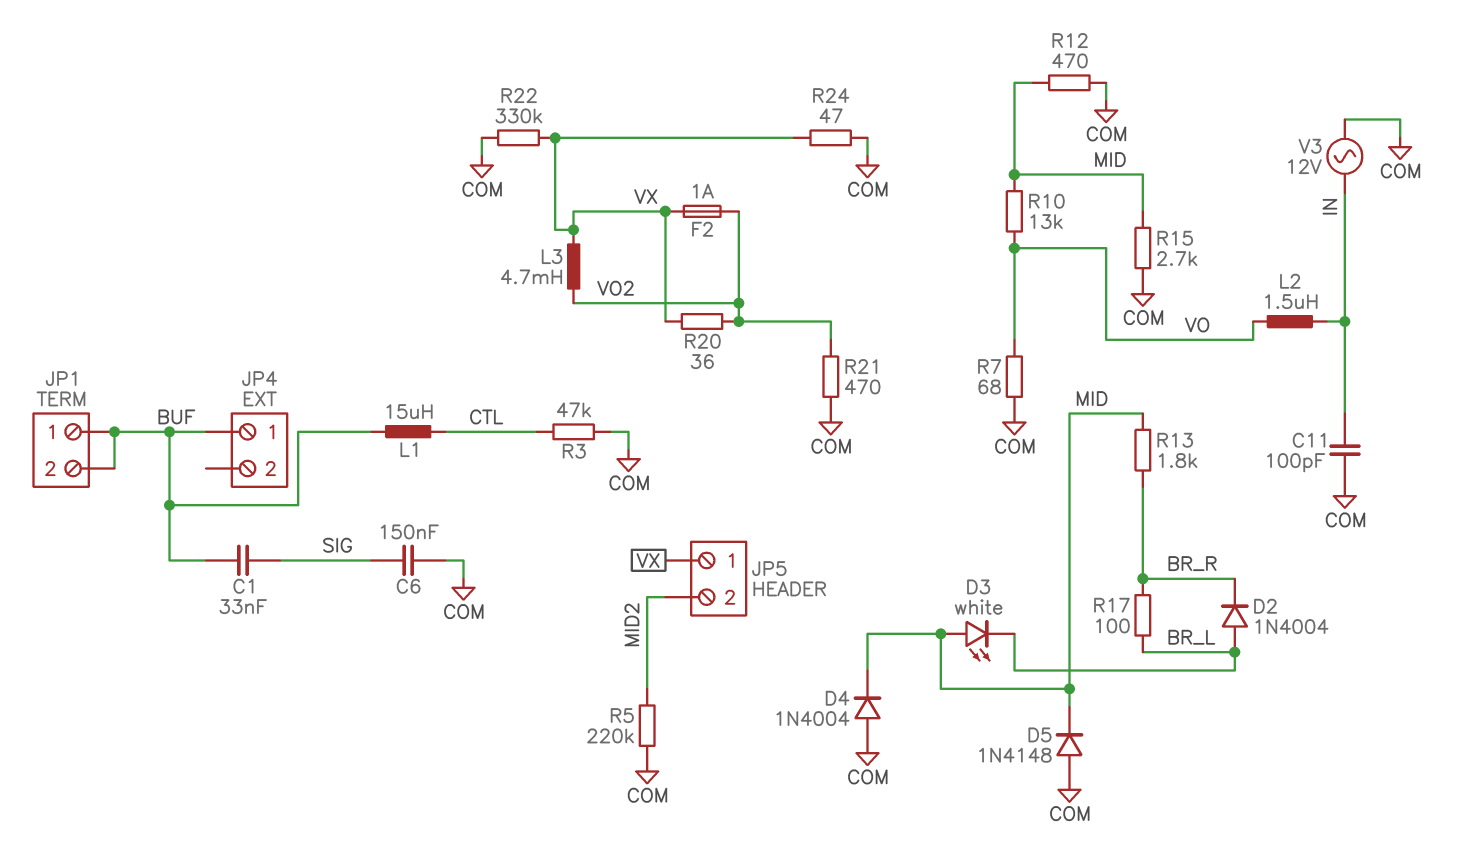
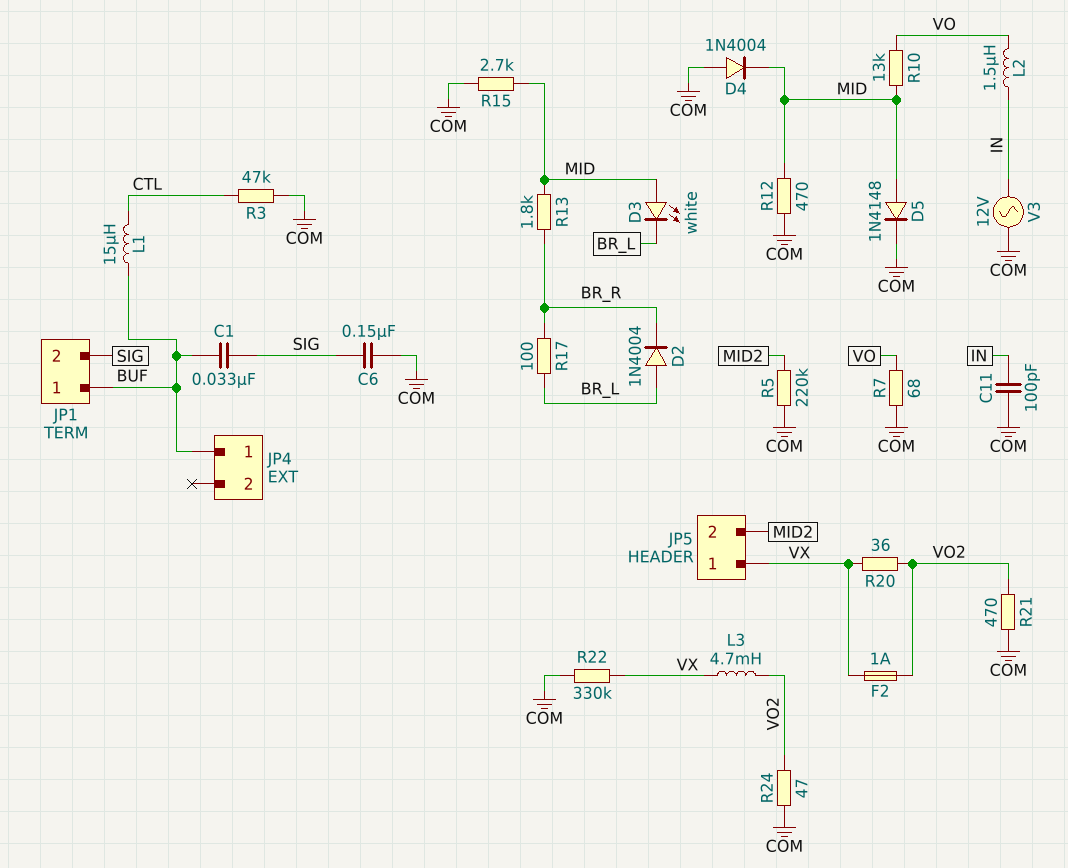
D5: diode 1N4148 (A COM, K MID) -> diode 1N4148 (A MID, K COM)
JP1 pin 2: BUF -> SIG
R24: 47 (COM, VX) -> 47 (COM, VO2)

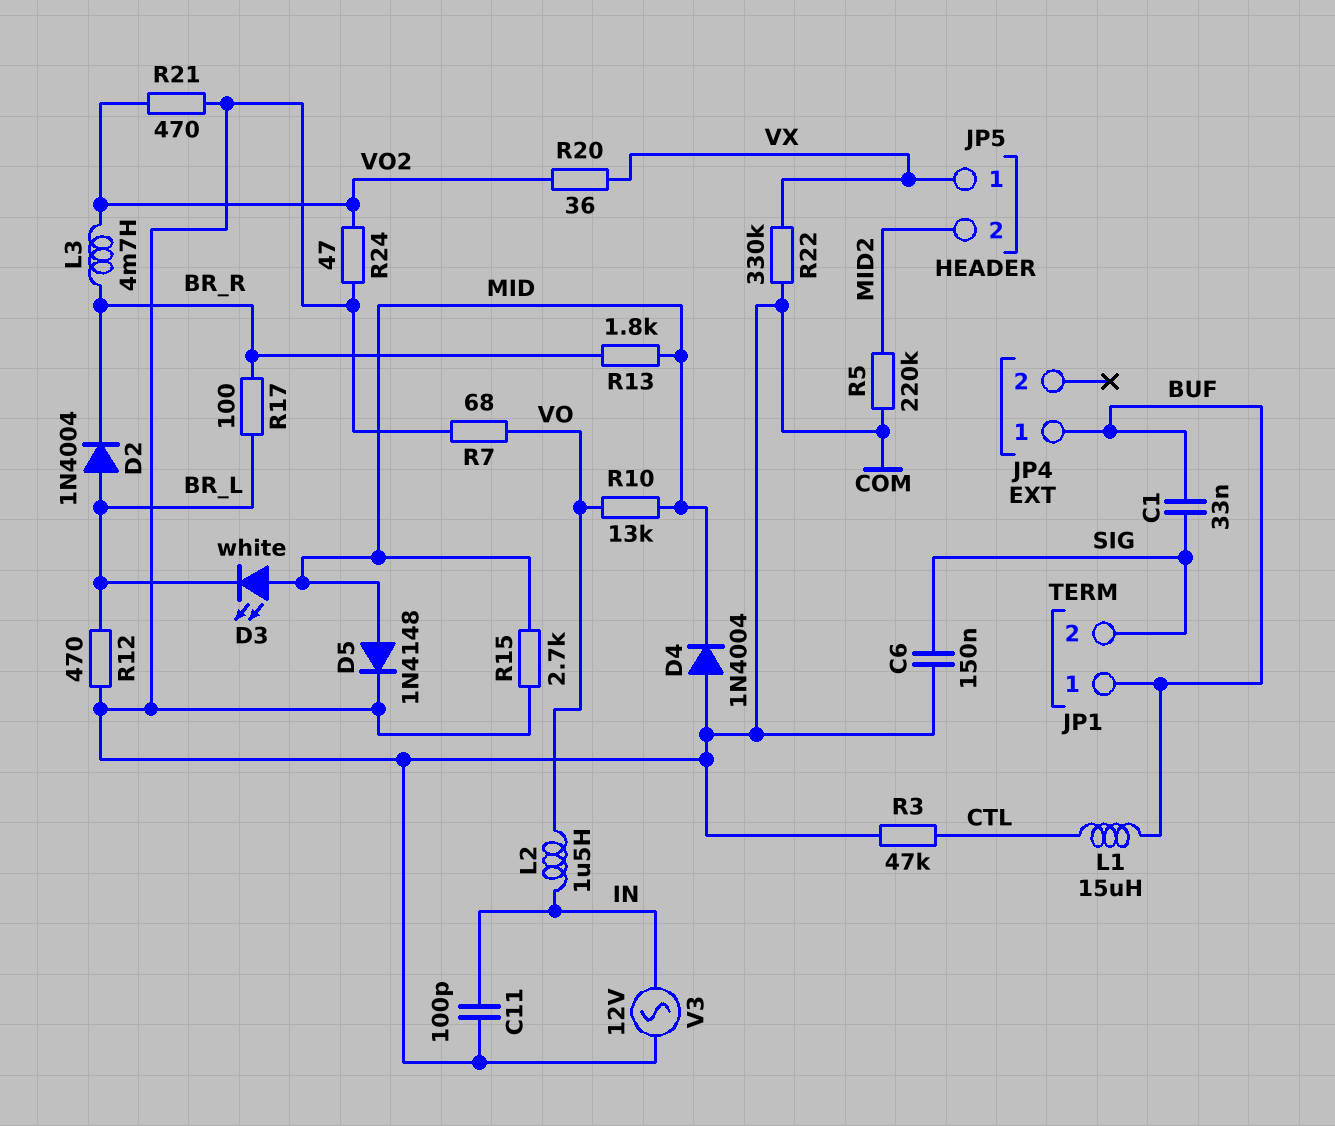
F2: 1A (VO2, VX) -> none
L3: 4.7mH (VO2, VX) -> 4.7mH (BR_R, VO2)
R12: 470 (COM, MID) -> 470 (BR_L, COM)

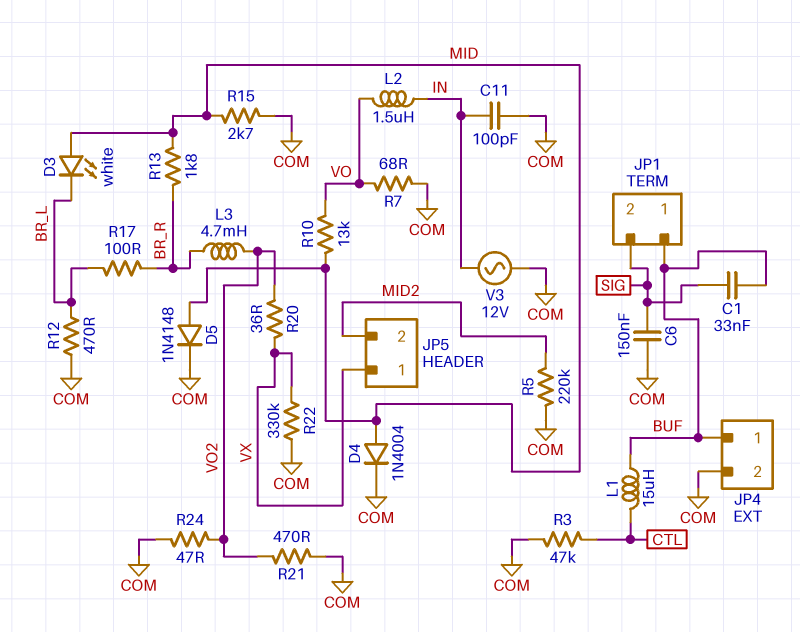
D2: diode 1N4004 (A BR_L, K BR_R) -> none
D4: diode 1N4004 (A COM, K MID) -> diode 1N4004 (A MID, K COM)
JP4 pin 2: none -> COM

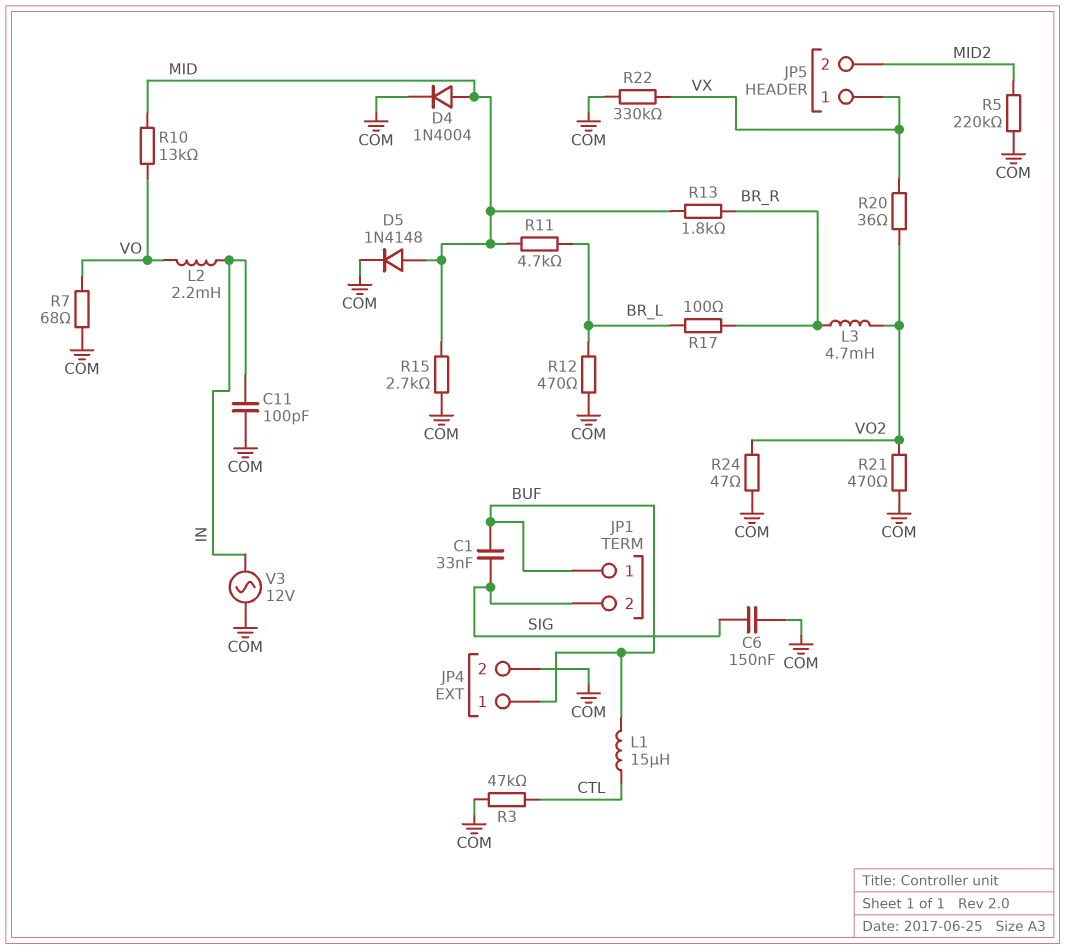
D3: LED white (A MID, K BR_L) -> none
L2: 1.5uH (IN, VO) -> 2.2mH (IN, VO)
R11: none -> 4.7k (BR_L, MID)

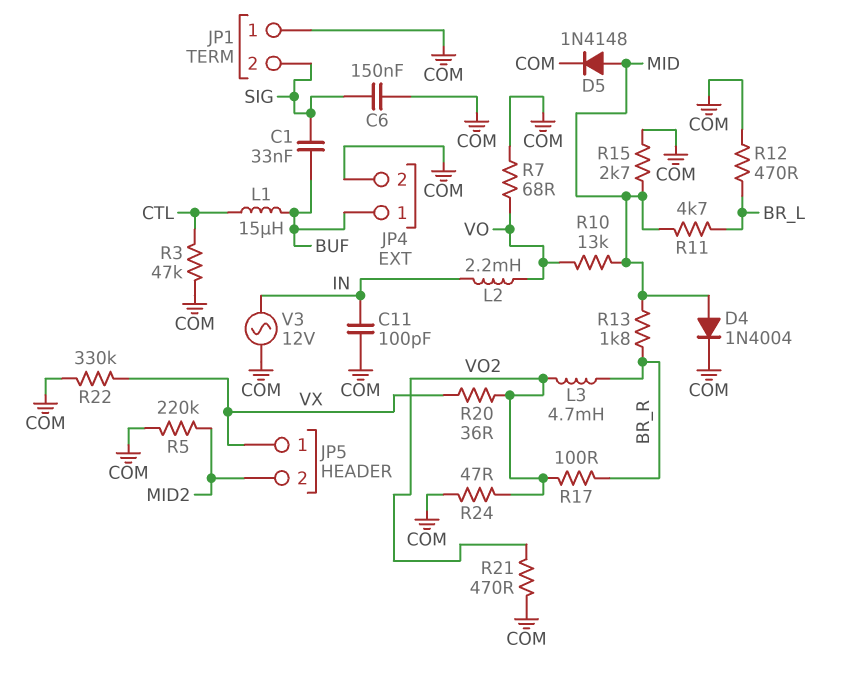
JP1 pin 1: BUF -> COM
R17: 100 (BR_L, BR_R) -> 100 (BR_R, VO2)

